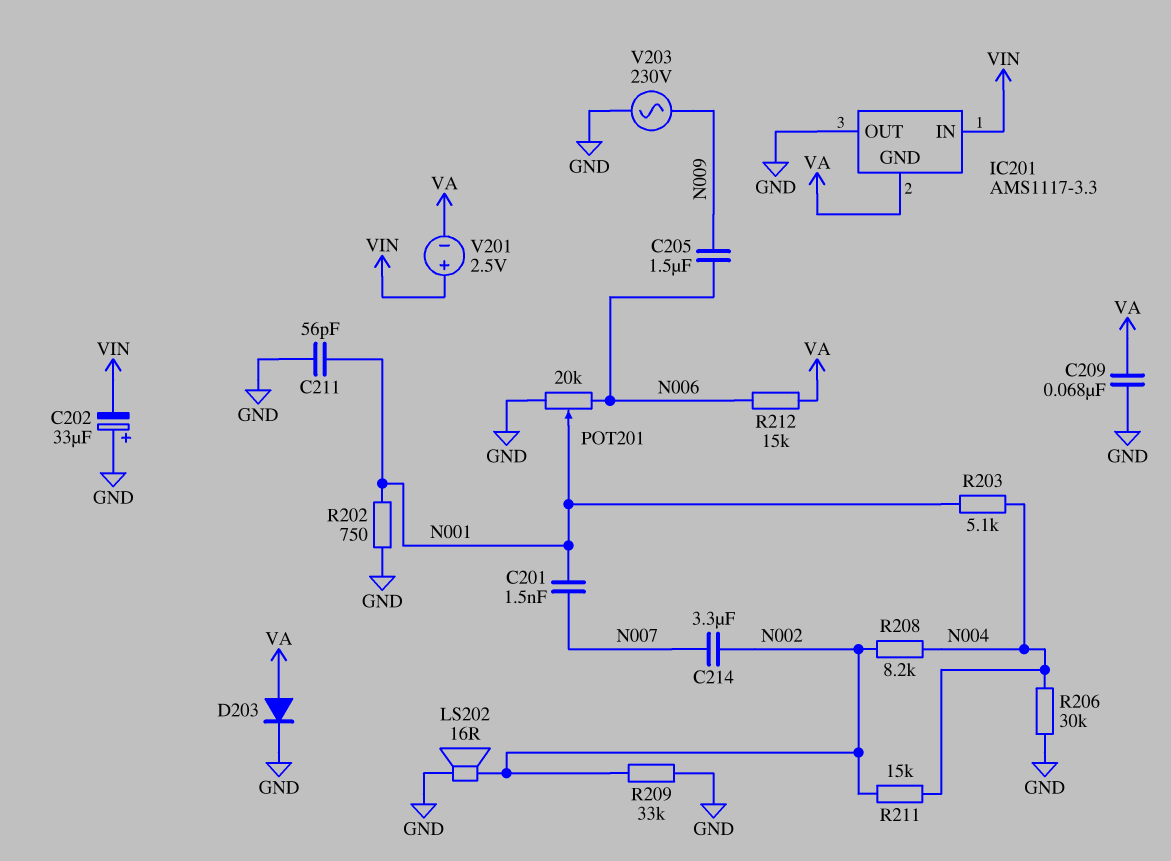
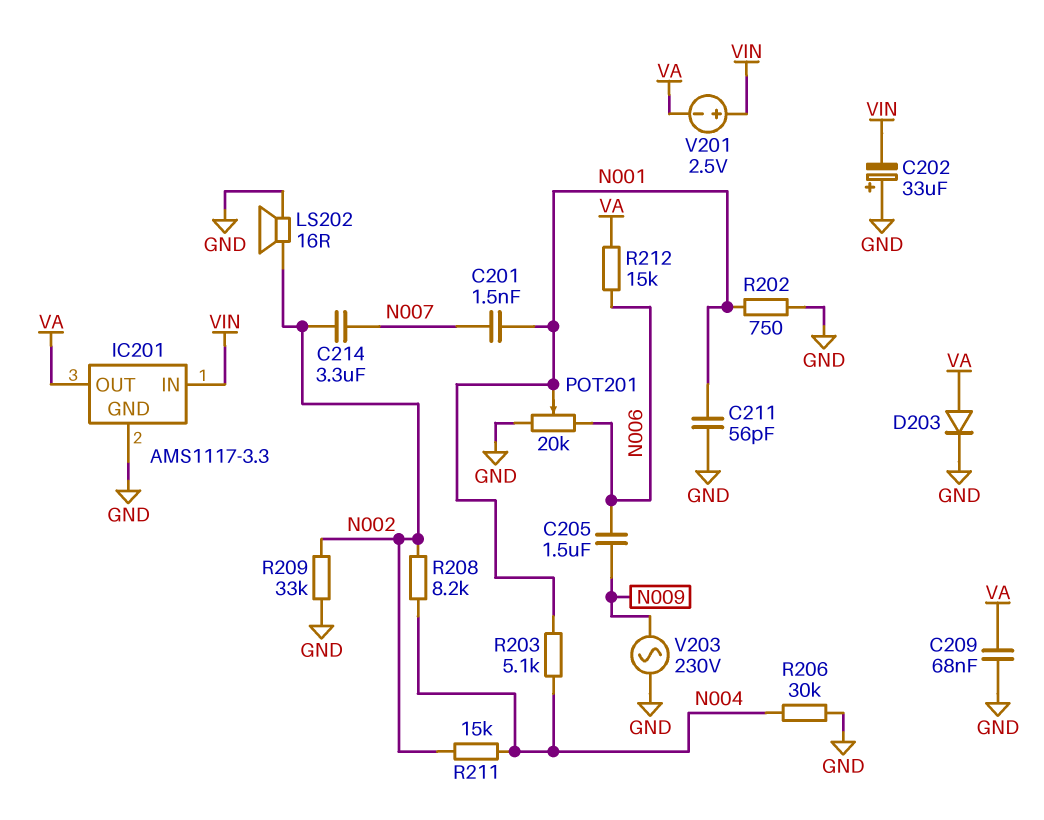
IC201 pin GND: VA -> GND
IC201 pin OUT: GND -> VA

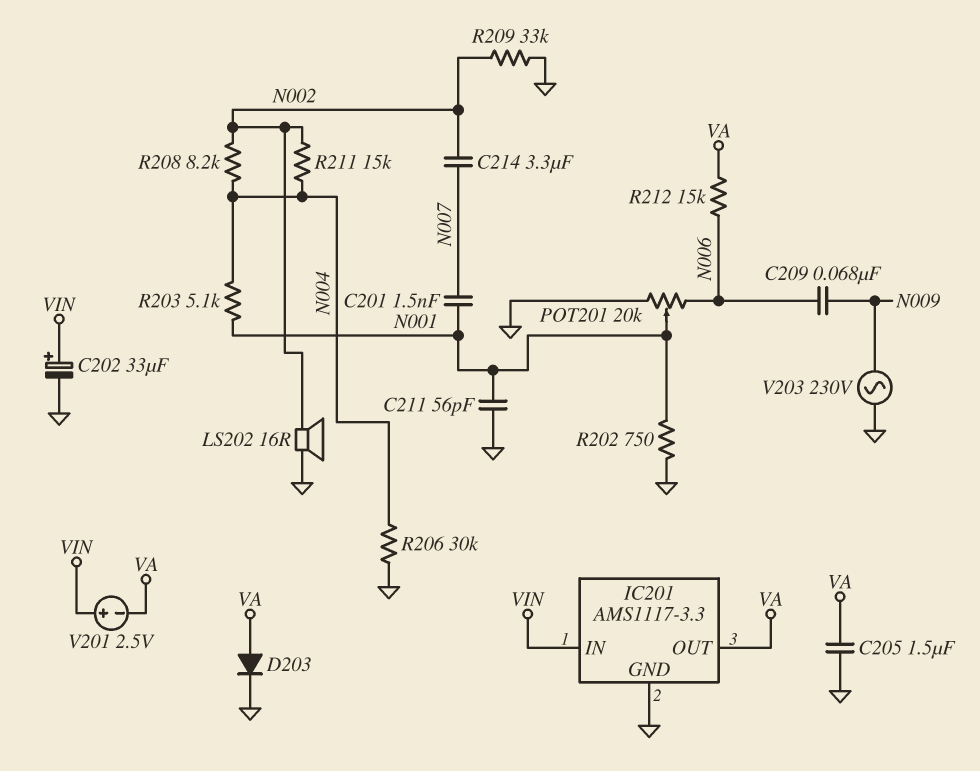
C202: 33uF (plus GND, minus VIN) -> 33uF (plus VIN, minus GND)
C205: 1.5uF (N006, N009) -> 1.5uF (GND, VA)
C209: 68nF (GND, VA) -> 68nF (N006, N009)

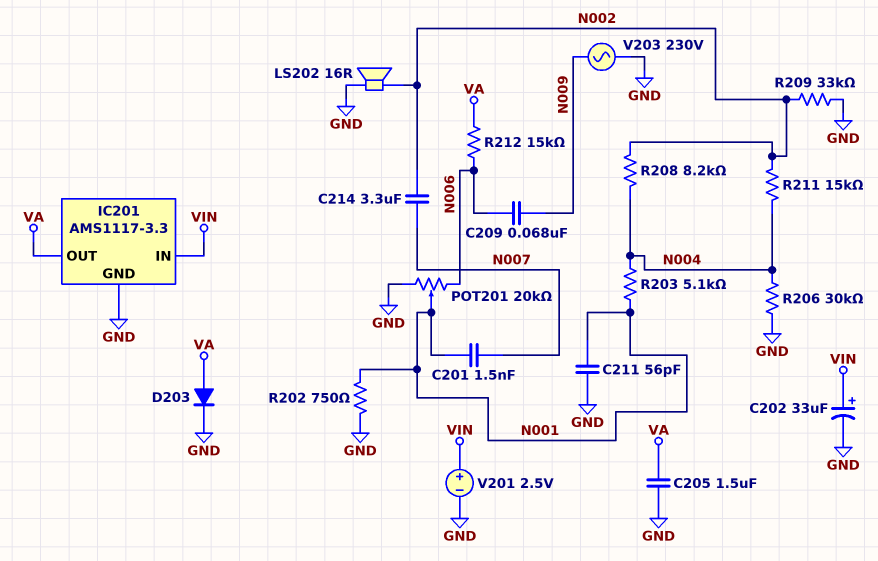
V201: 2.5V (plus VIN, minus VA) -> 2.5V (plus VIN, minus GND)

